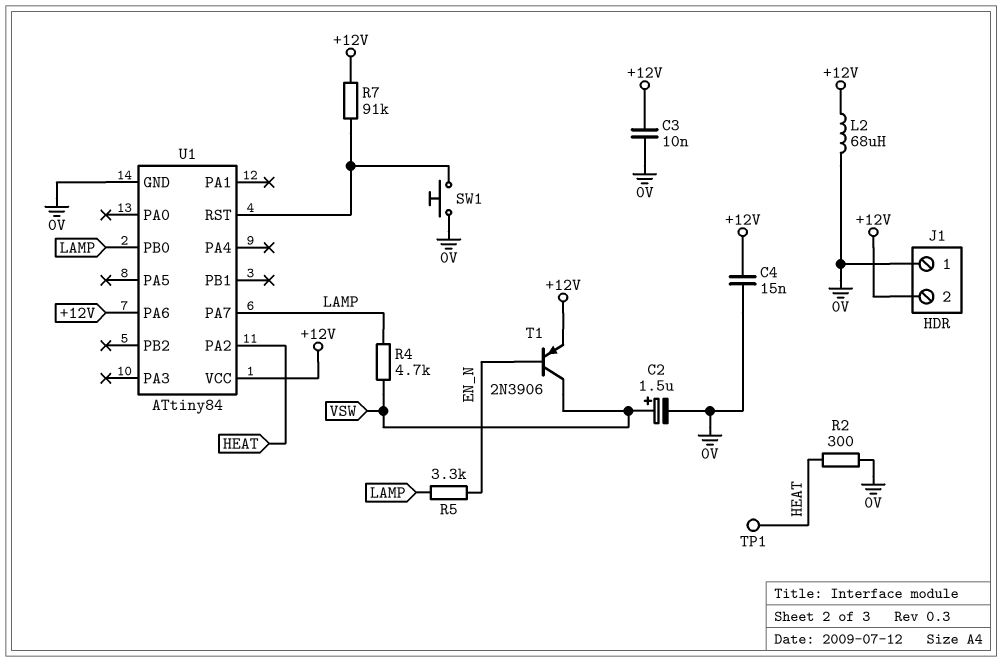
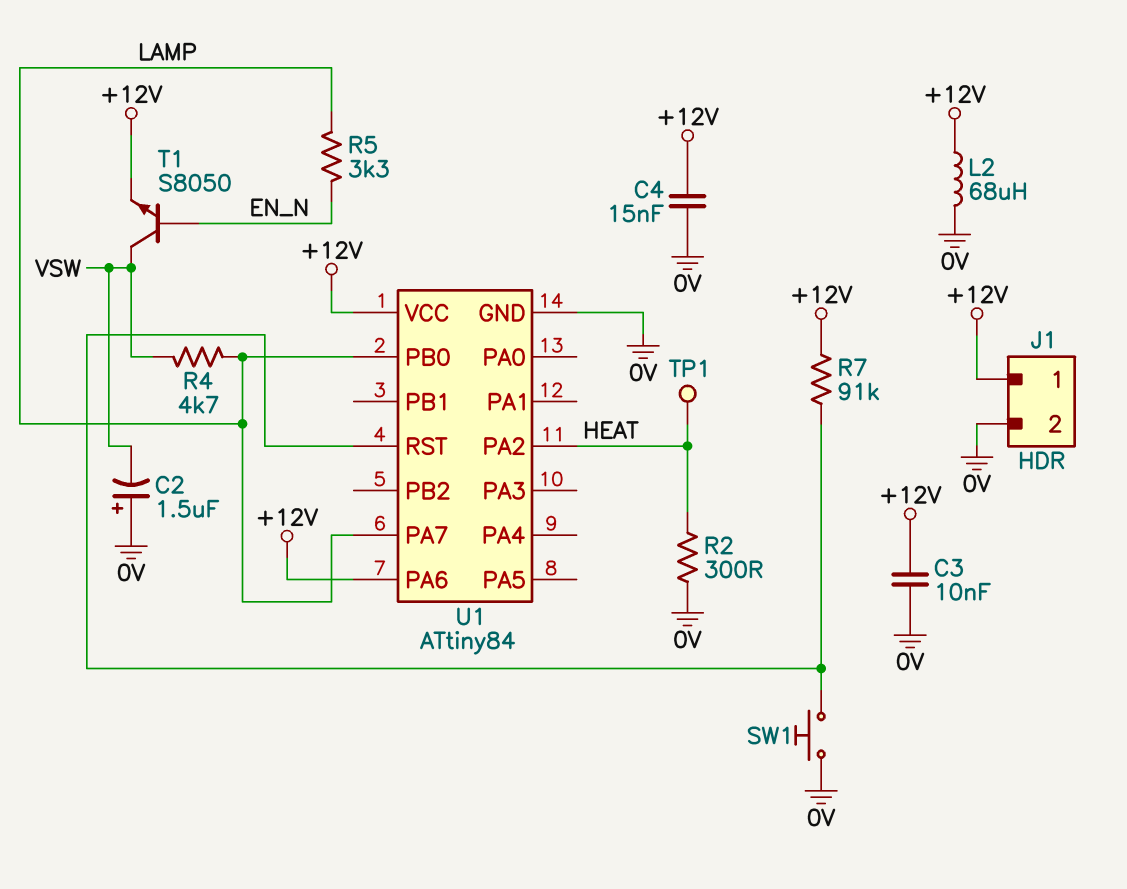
C2: 1.5uF (plus VSW, minus 0V) -> 1.5uF (plus 0V, minus VSW)
J1 pin 1: 0V -> +12V
J1 pin 2: +12V -> 0V
T1: PNP 2N3906 (B EN_N, C VSW, E +12V) -> NPN S8050 (B EN_N, C VSW, E +12V)

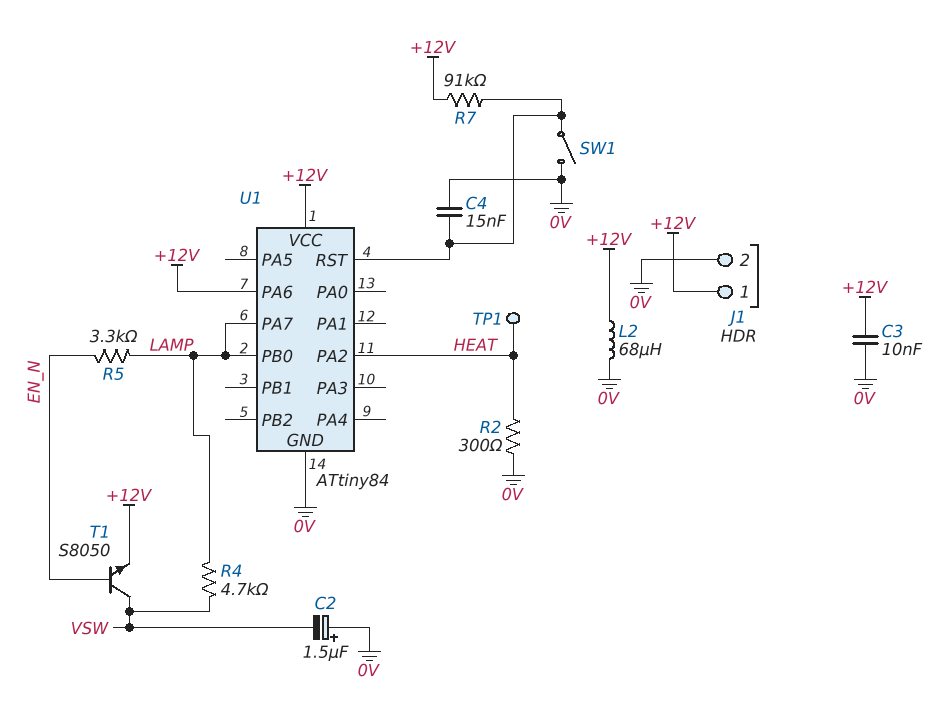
C4: 15nF (+12V, 0V) -> 15nF (0V, U1/RST)
SW1: button (0V, U1/RST) -> switch (0V, U1/RST)

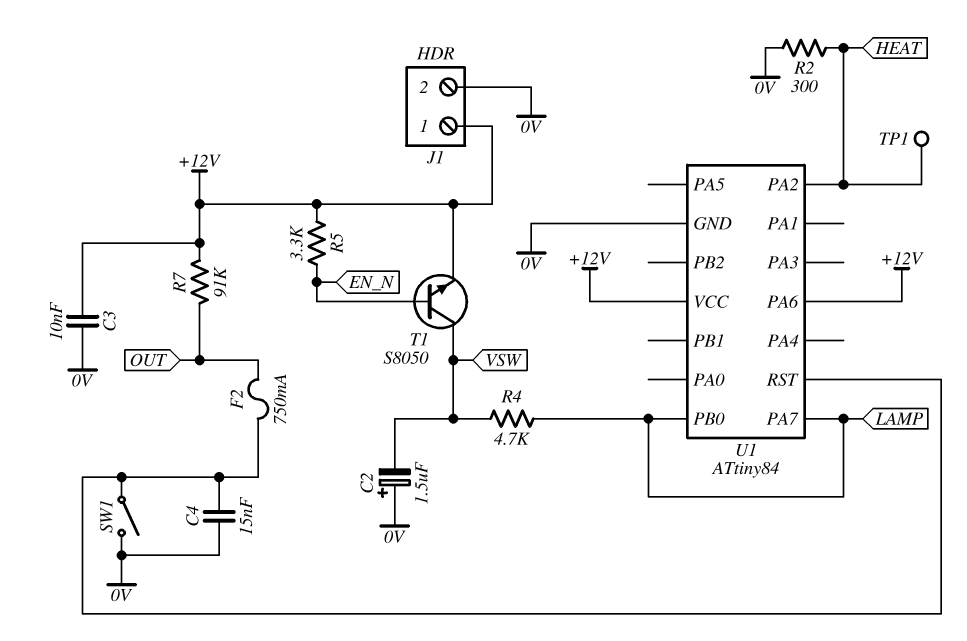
F2: none -> 750mA (OUT, U1/RST)
L2: 68uH (+12V, 0V) -> none
R5: 3.3k (EN_N, LAMP) -> 3.3k (+12V, EN_N)
R7: 91k (+12V, U1/RST) -> 91k (+12V, OUT)

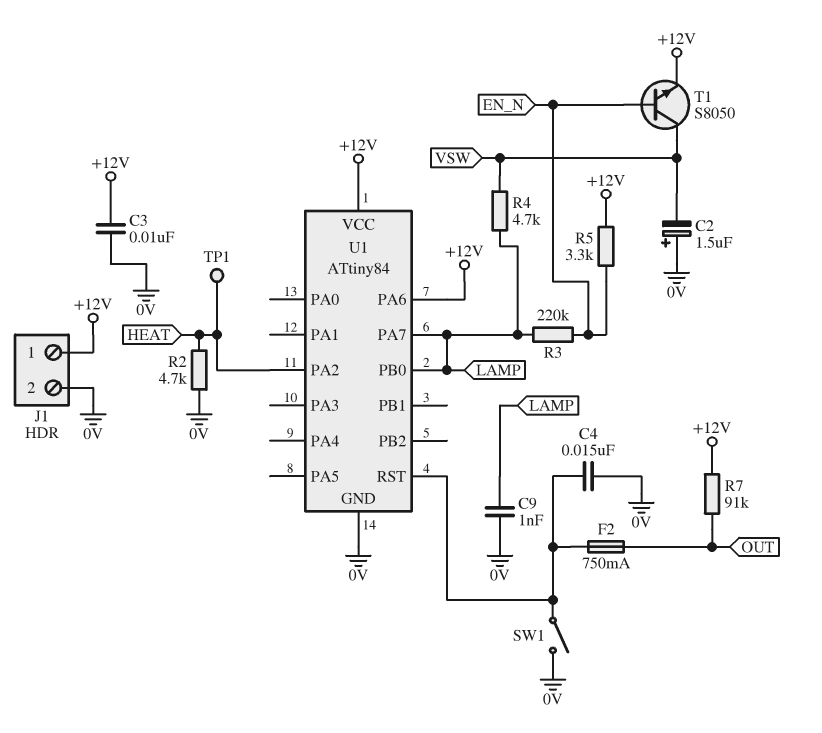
C9: none -> 1nF (0V, LAMP)
R2: 300 (0V, HEAT) -> 4.7k (0V, HEAT)
R3: none -> 220k (EN_N, LAMP)

